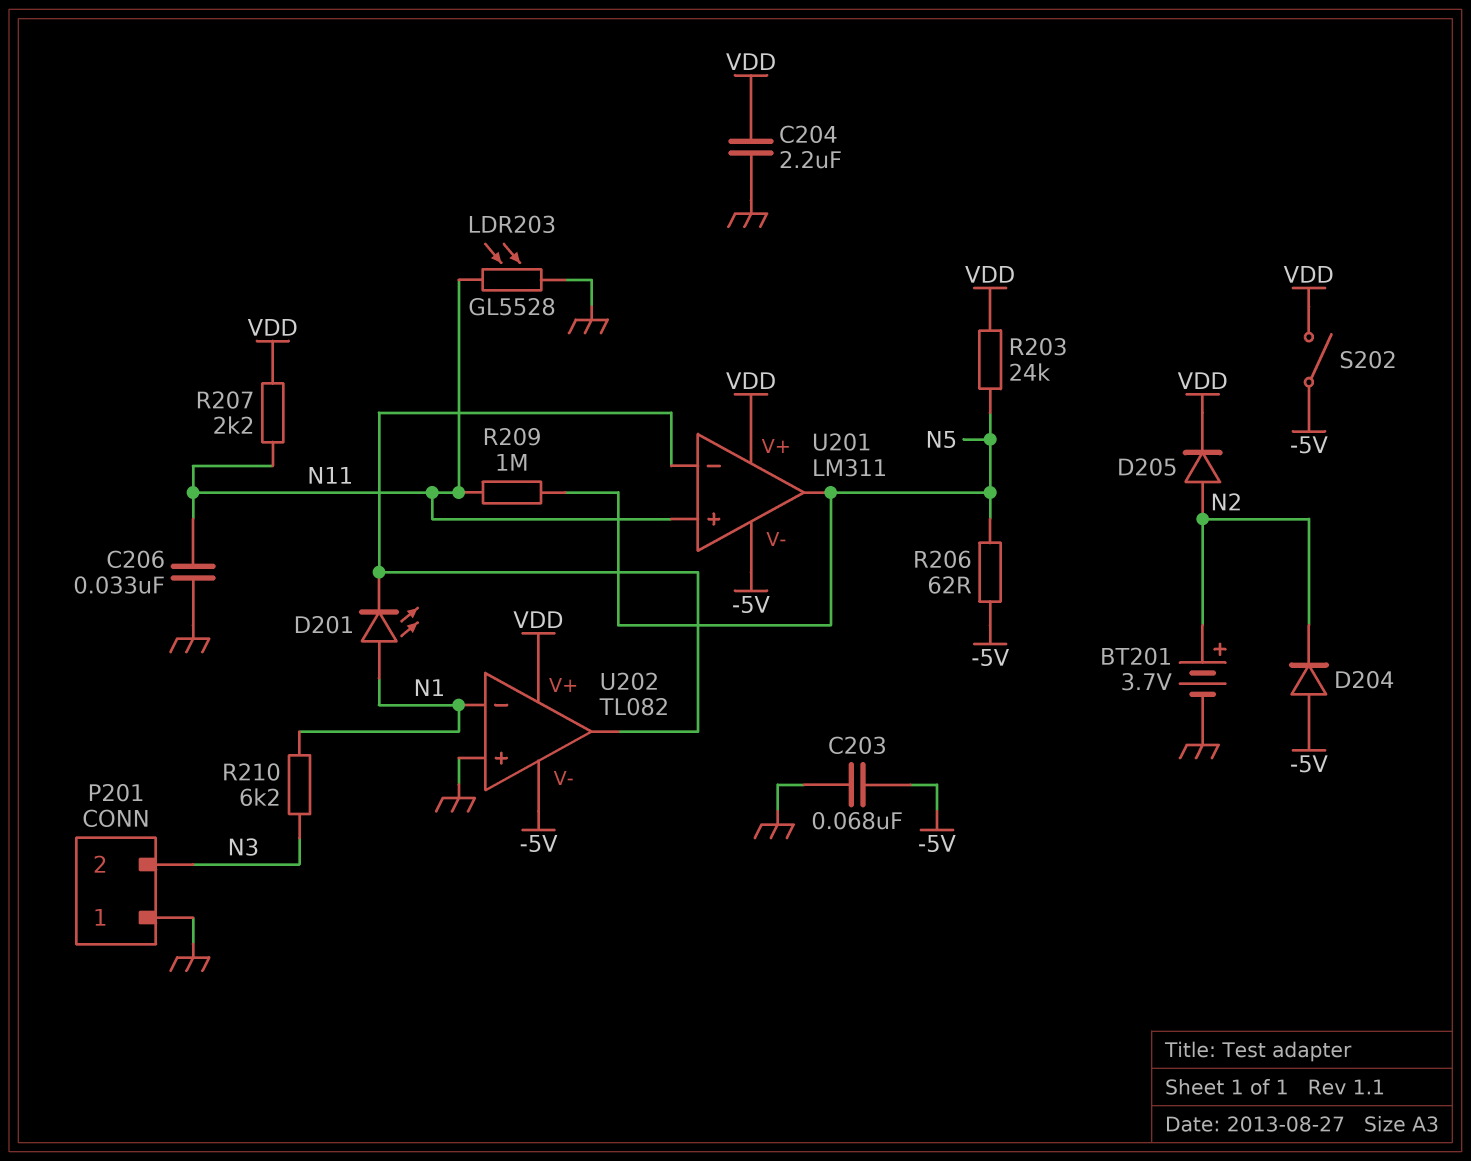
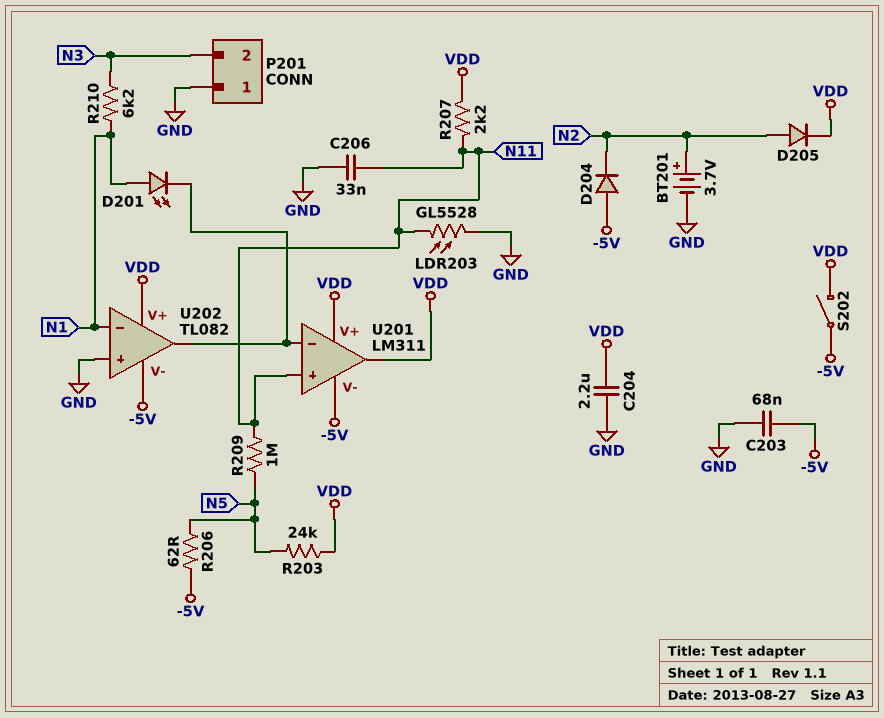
U201 pin out: N5 -> VDD

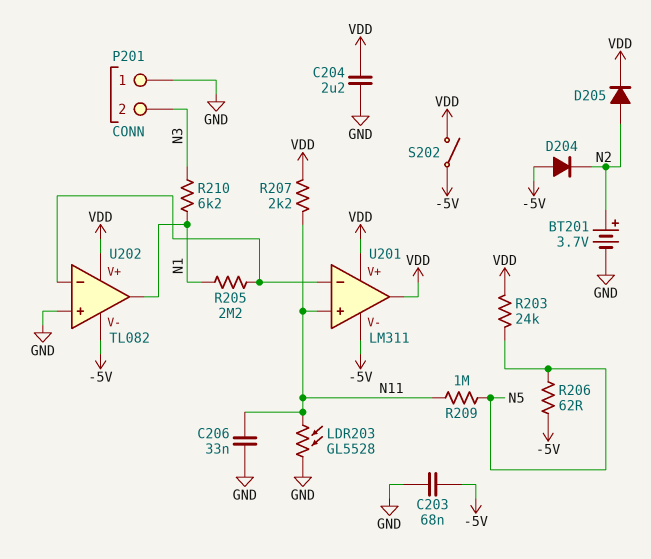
D201: LED (A N1, K U201/in-) -> none
R205: none -> 2.2M (N1, U201/in-)
U202 pin in-: N1 -> U201/in-
U202 pin out: U201/in- -> N1

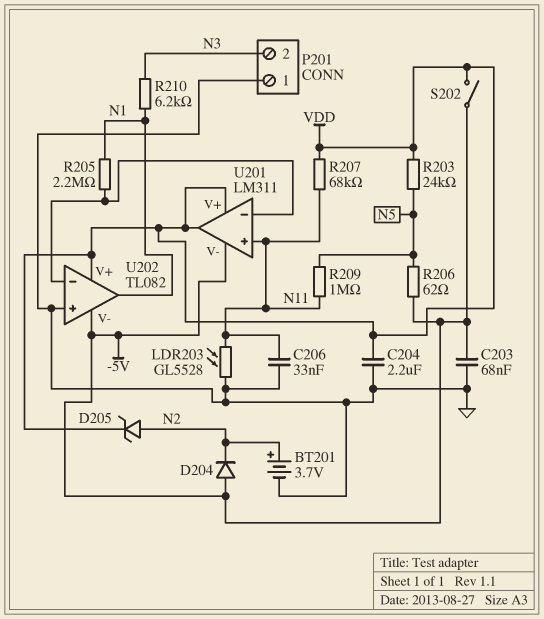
D205: diode (A N2, K VDD) -> zener (A N2, K VDD)
R207: 2.2k (N11, VDD) -> 68k (N11, VDD)

